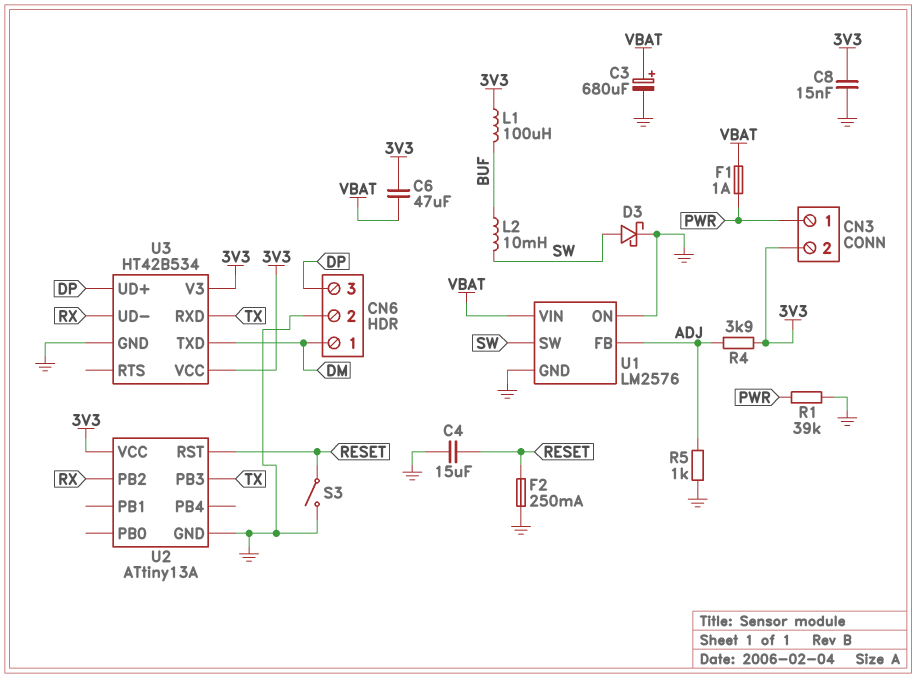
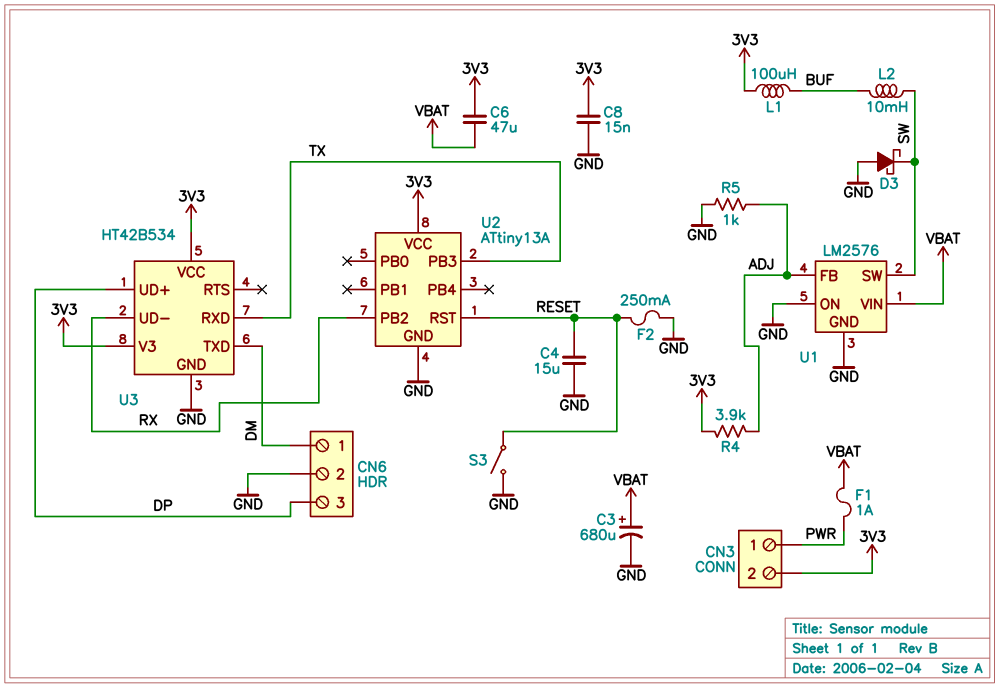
D3: schottky (A SW, K GND) -> schottky (A GND, K SW)
R1: 39k (GND, PWR) -> none

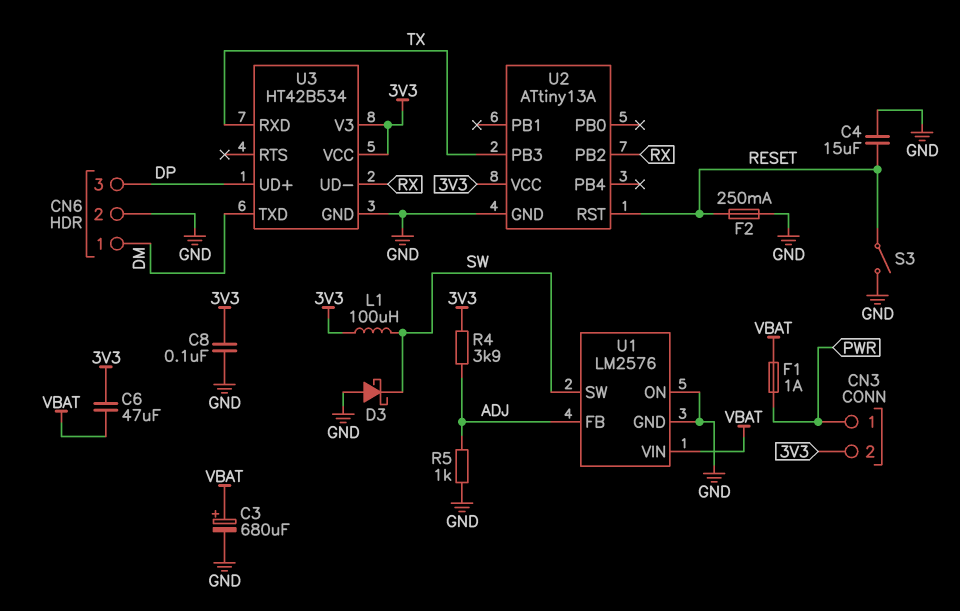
C8: 15nF (3V3, GND) -> 100nF (3V3, GND)
L1: 100uH (3V3, BUF) -> 100uH (3V3, SW)
L2: 10mH (BUF, SW) -> none

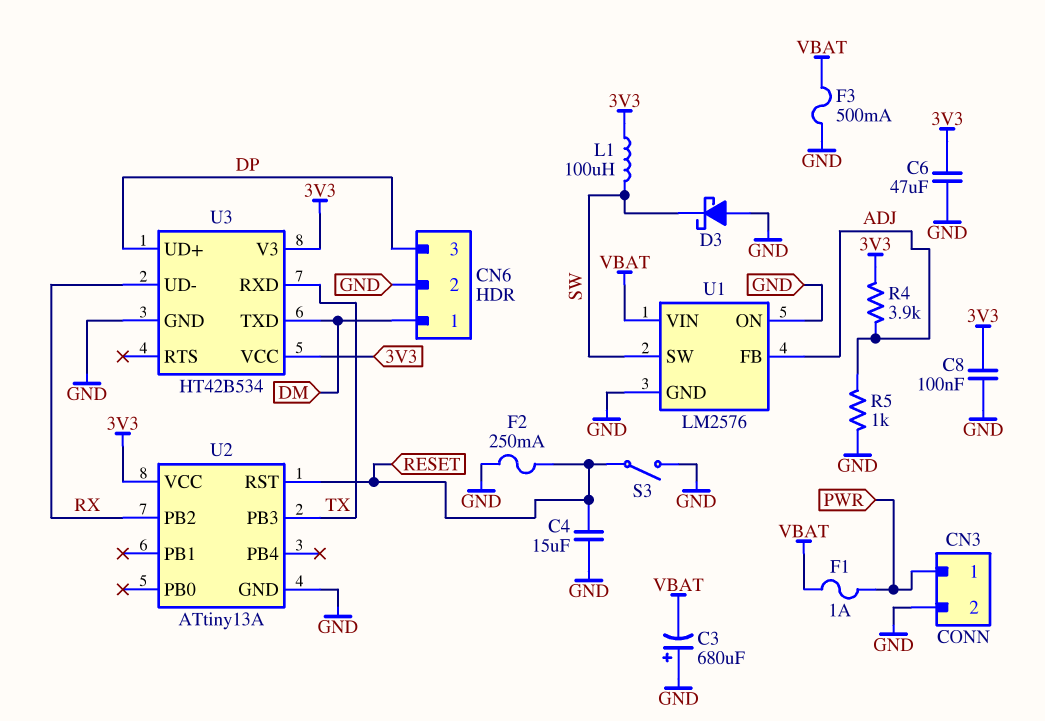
C3: 680uF (plus VBAT, minus GND) -> 680uF (plus GND, minus VBAT)
C6: 47uF (3V3, VBAT) -> 47uF (3V3, GND)
CN3 pin 2: 3V3 -> GND
F3: none -> 500mA (GND, VBAT)

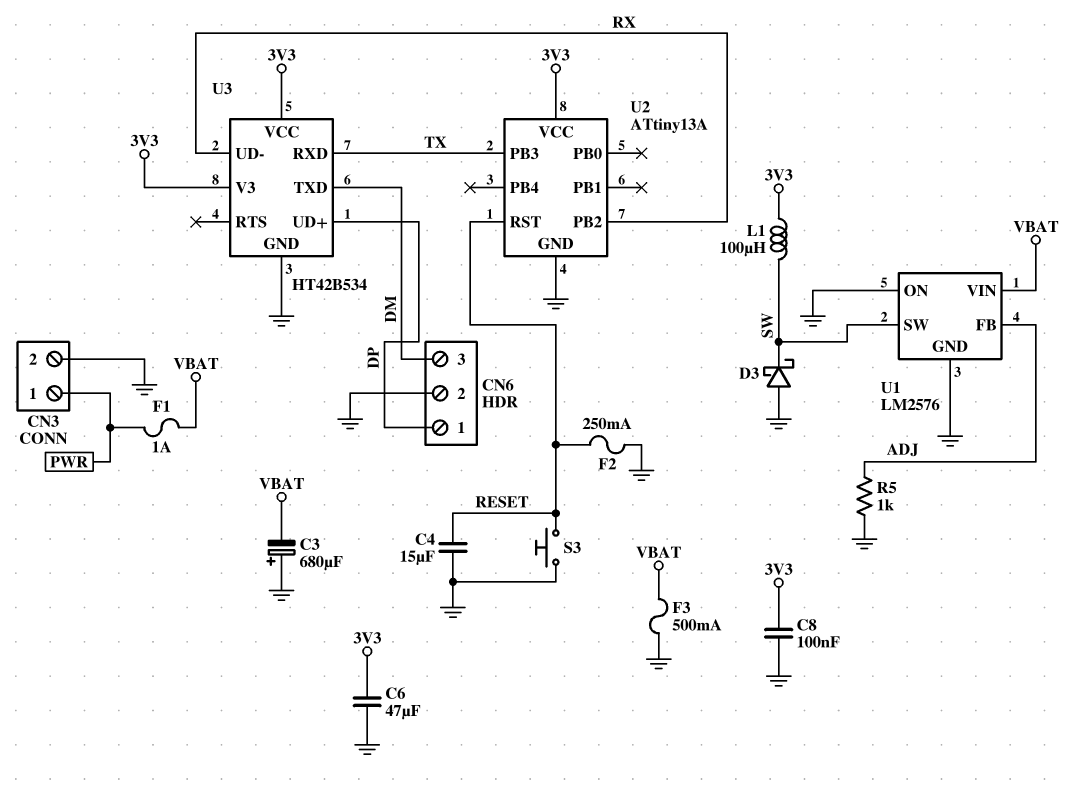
CN6 pin 1: DM -> DP
CN6 pin 3: DP -> DM
R4: 3.9k (3V3, ADJ) -> none
S3: switch (GND, RESET) -> button (GND, RESET)

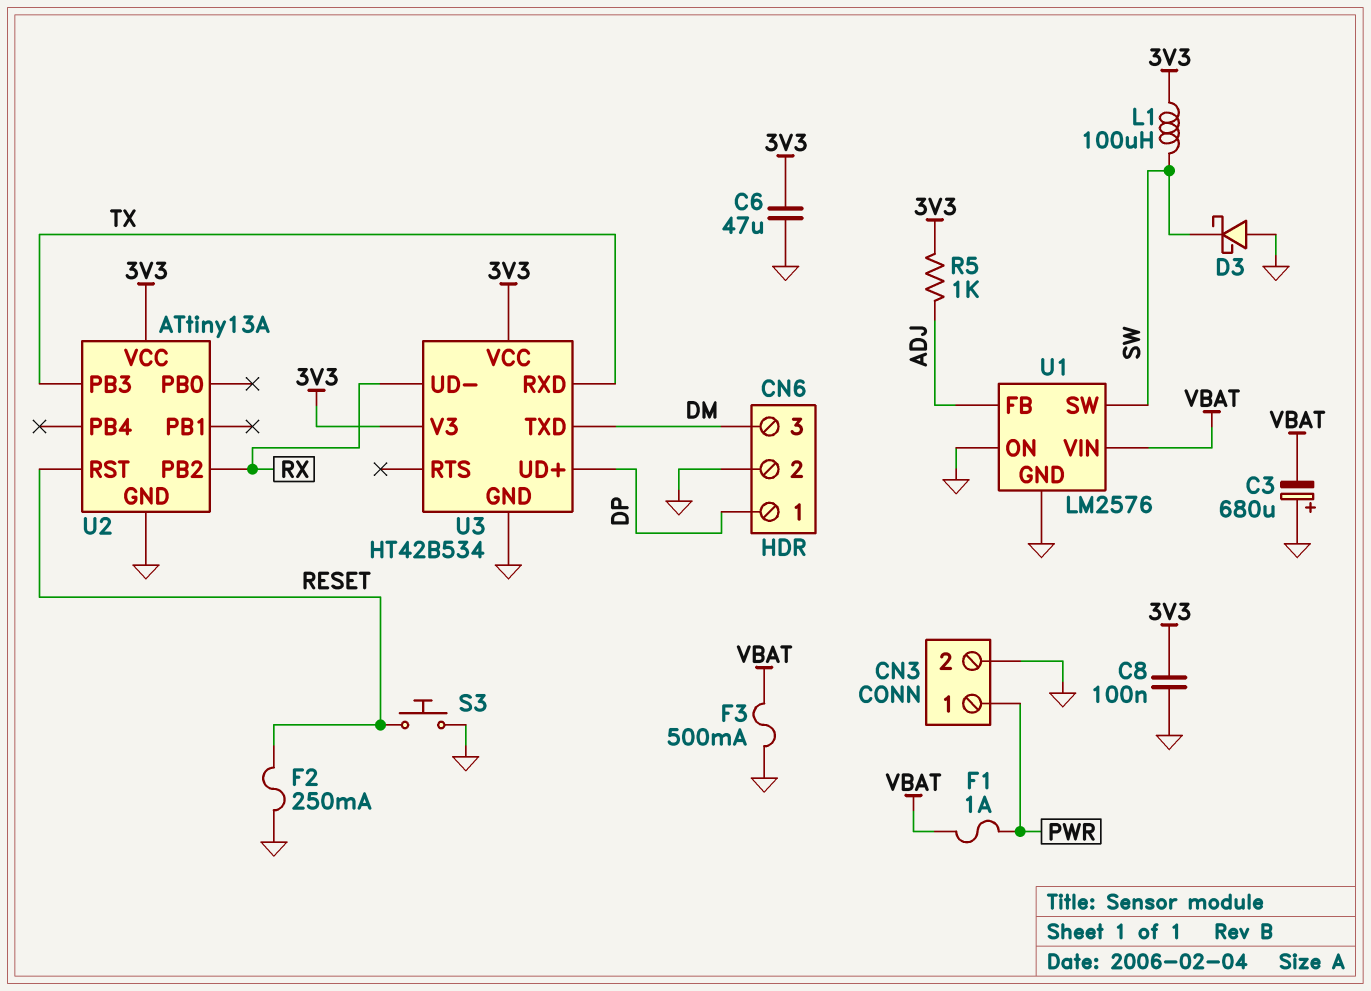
C4: 15uF (GND, RESET) -> none
R5: 1k (ADJ, GND) -> 1k (3V3, ADJ)

